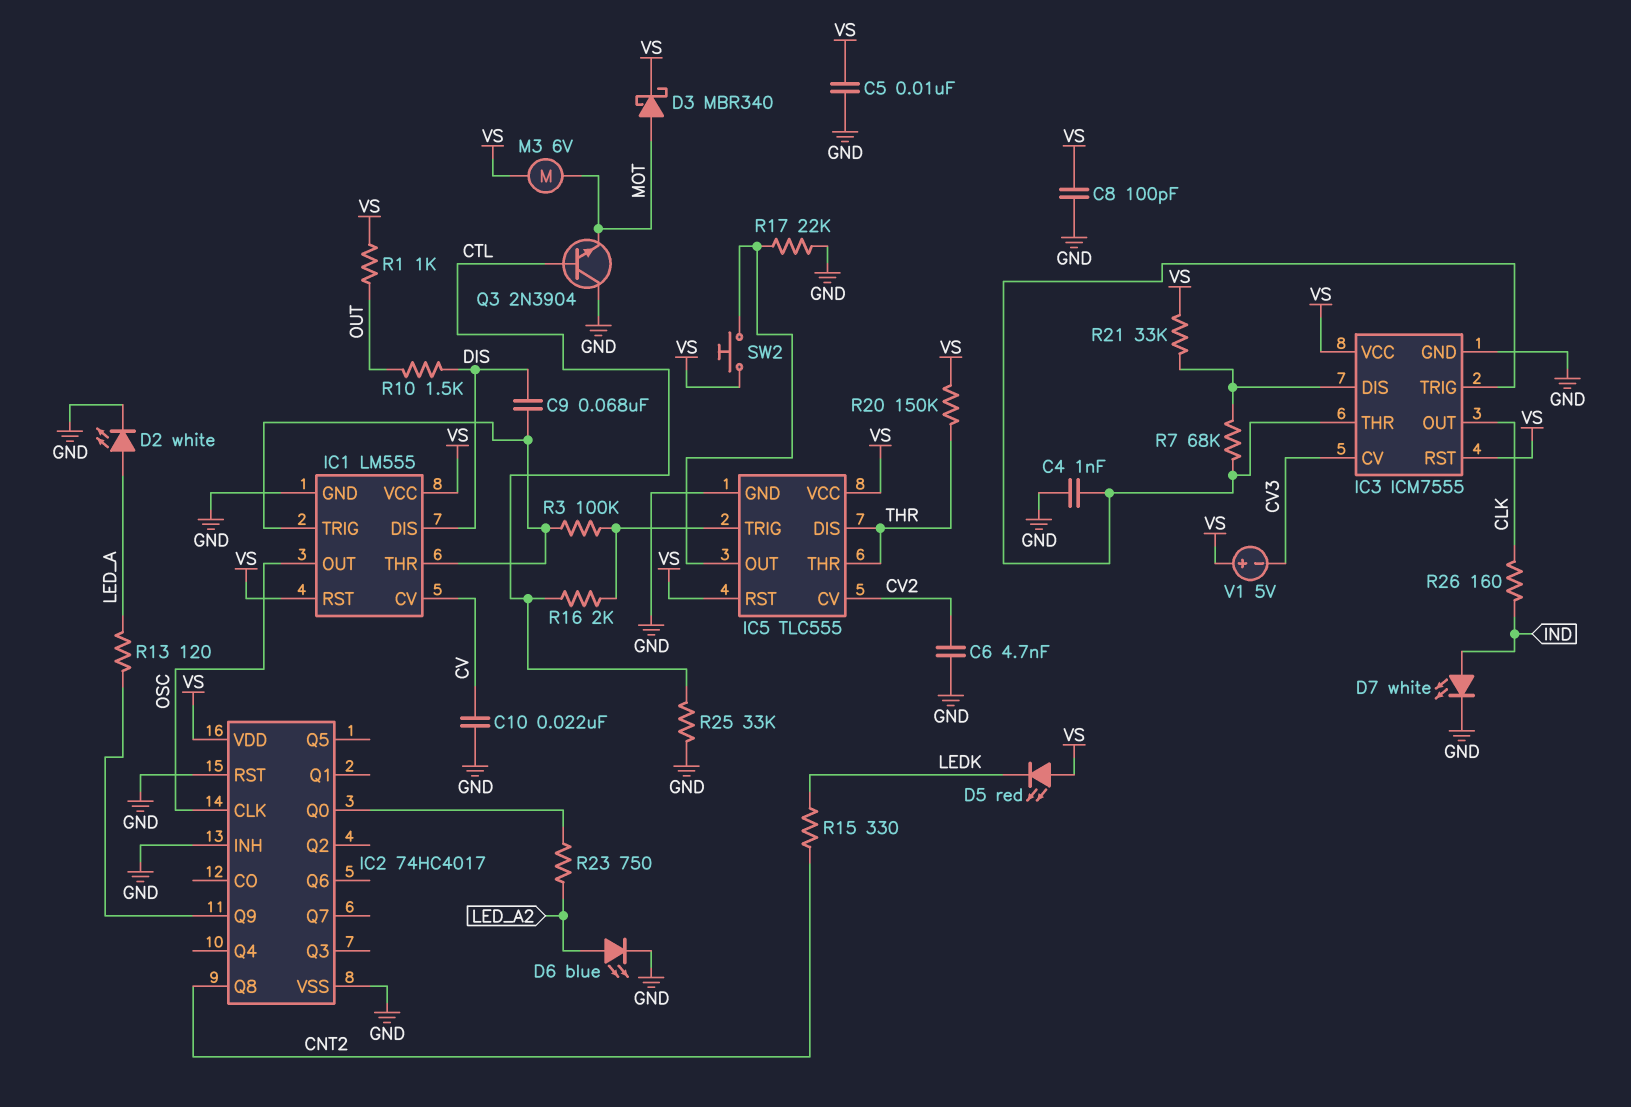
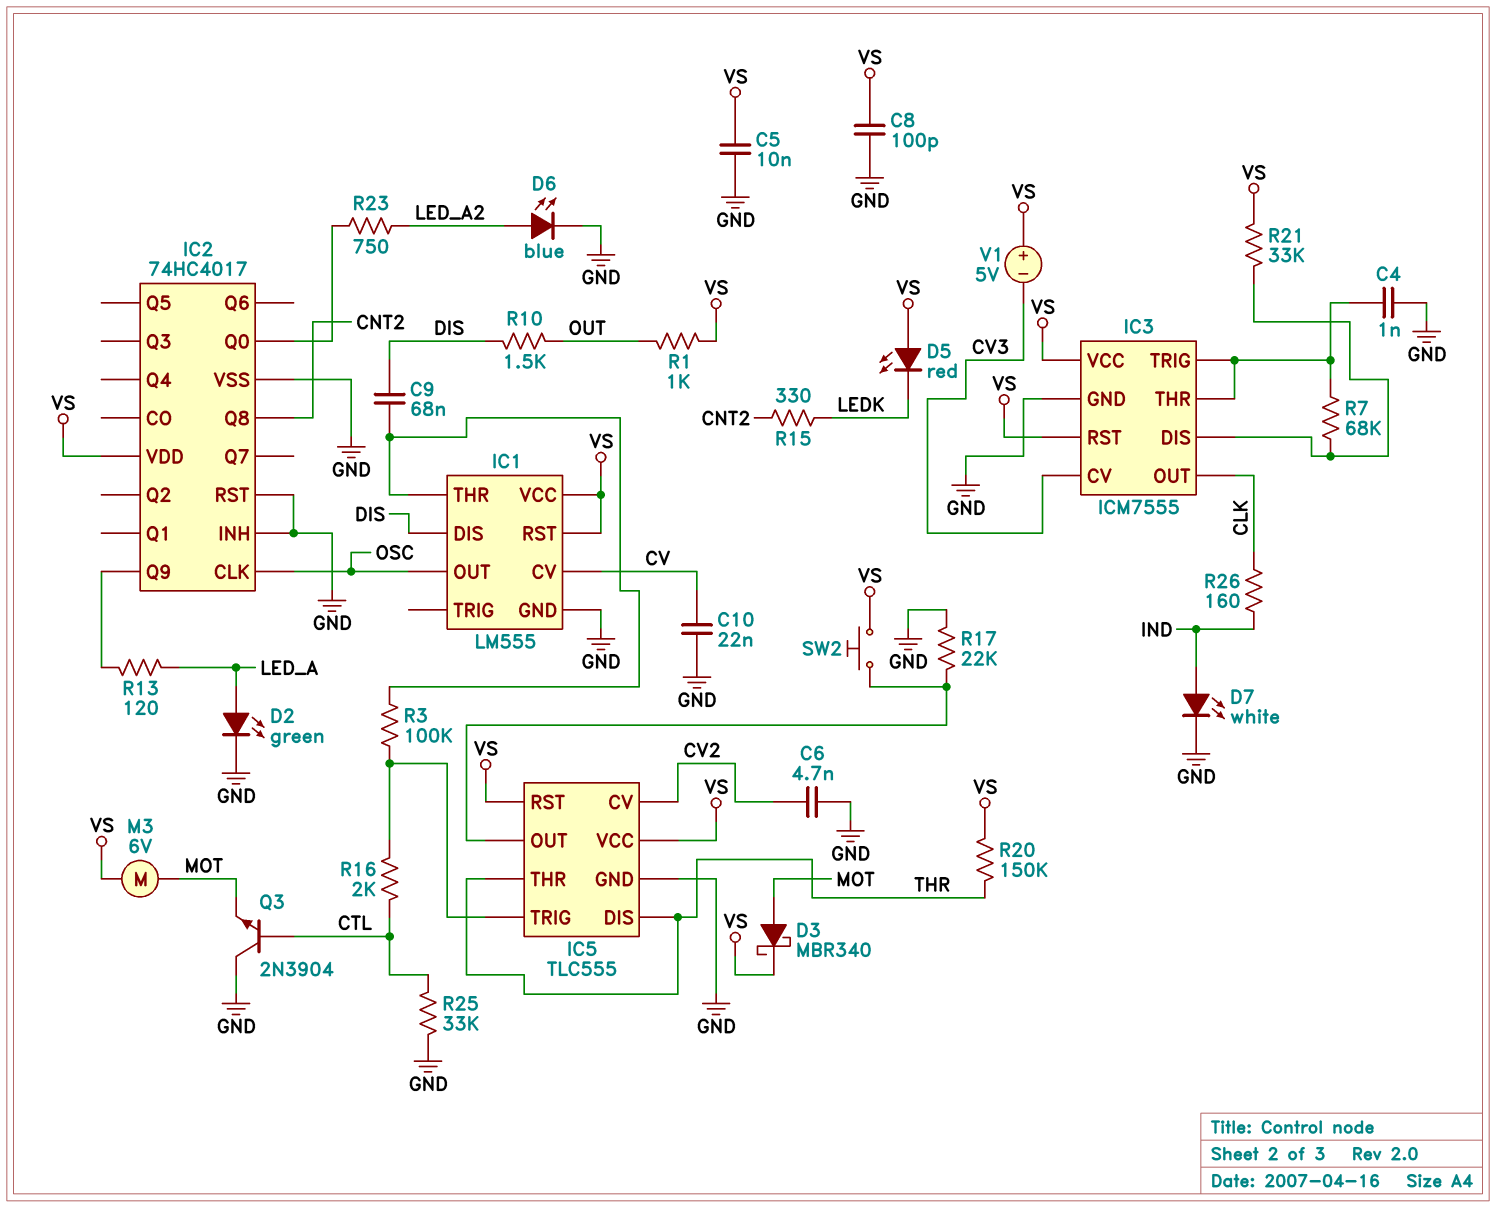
D2: LED white (A LED_A, K GND) -> LED green (A LED_A, K GND)
IC1 pin TRIG: IC1/THR -> none

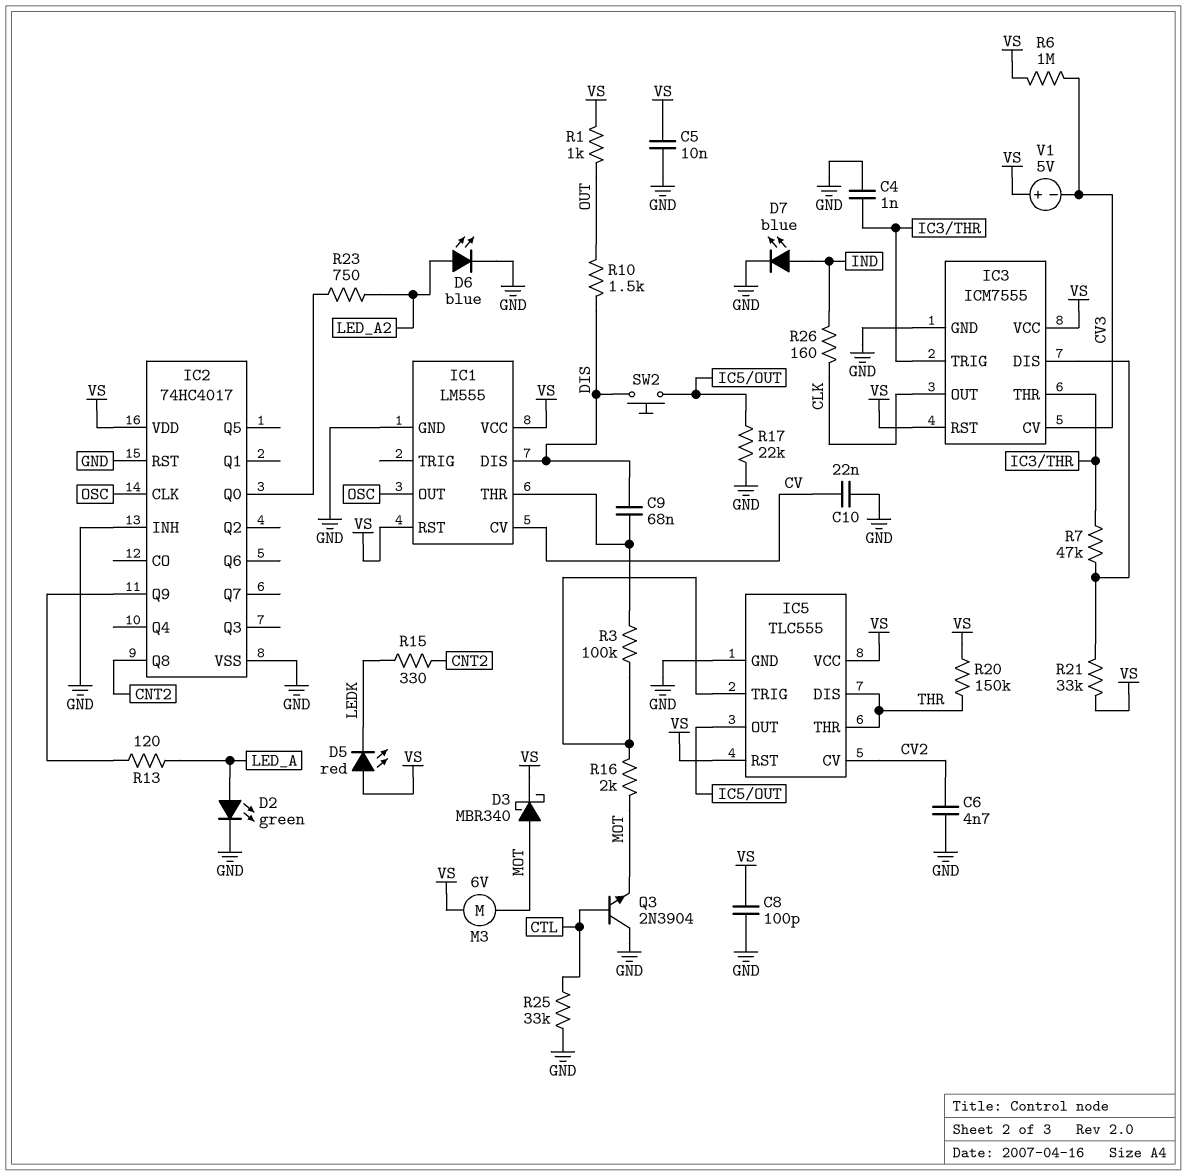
D7: LED white (A IND, K GND) -> LED blue (A IND, K GND)
R6: none -> 1M (CV3, VS)
R7: 68k (IC3/DIS, IC3/THR) -> 47k (IC3/DIS, IC3/THR)
R16: 2k (CTL, IC5/TRIG) -> 2k (IC5/TRIG, MOT)
SW2: button (IC5/OUT, VS) -> button (DIS, IC5/OUT)

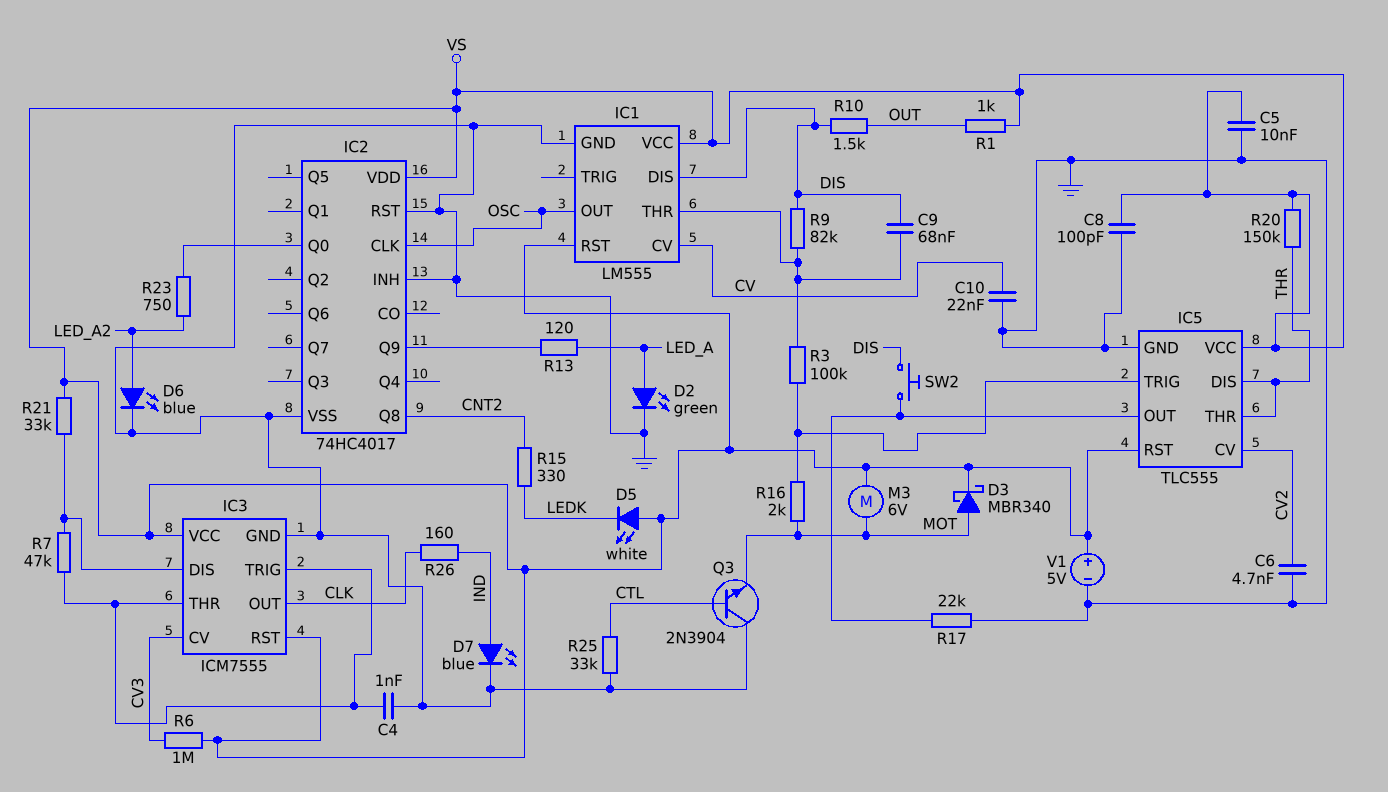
D5: LED red (A VS, K LEDK) -> LED white (A VS, K LEDK)
R9: none -> 82k (DIS, IC1/THR)
V1: 5V (plus VS, minus CV3) -> 5V (plus VS, minus GND)

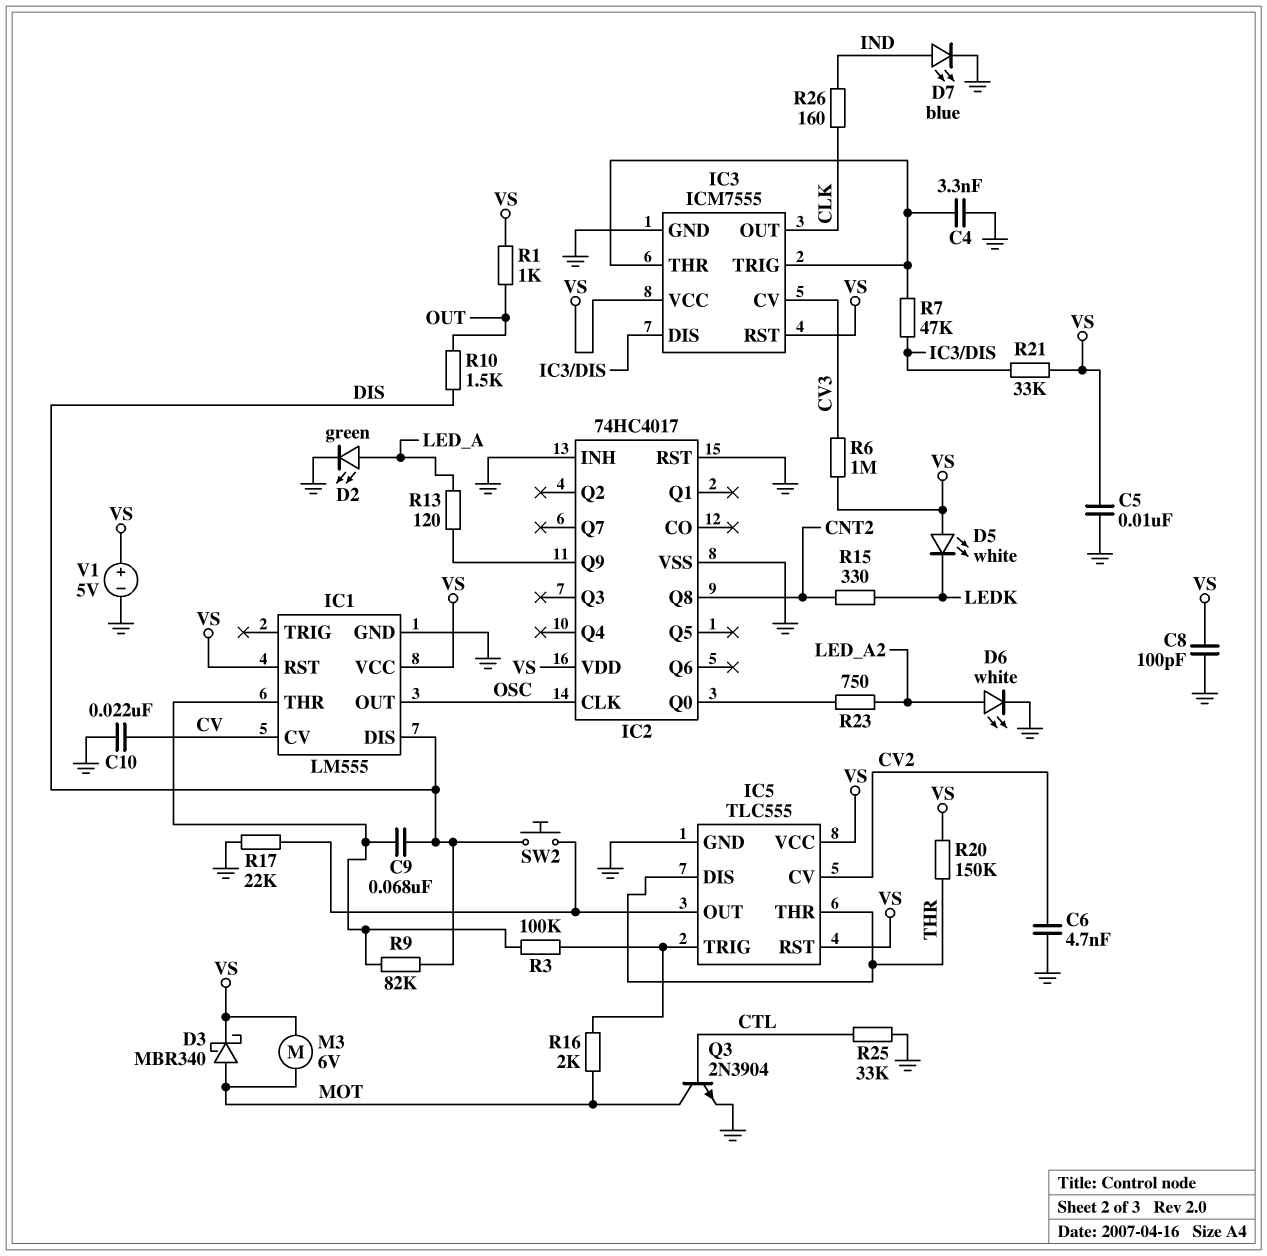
C4: 1nF (GND, IC3/THR) -> 3.3nF (GND, IC3/THR)
D6: LED blue (A LED_A2, K GND) -> LED white (A LED_A2, K GND)
Q3: NPN 2N3904 (B CTL, C GND, E MOT) -> NPN 2N3904 (B CTL, C MOT, E GND)

